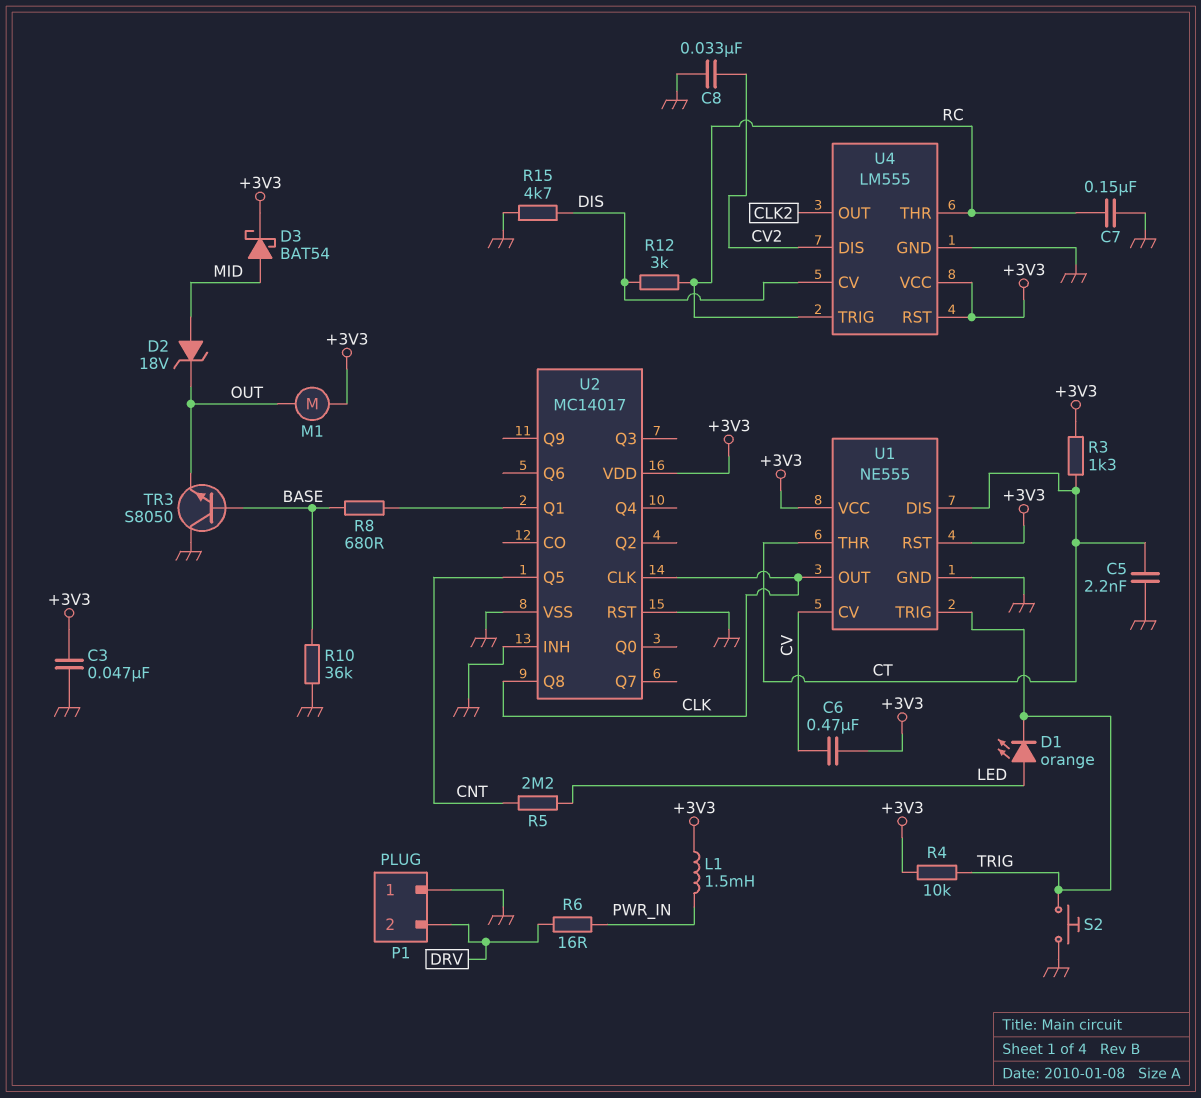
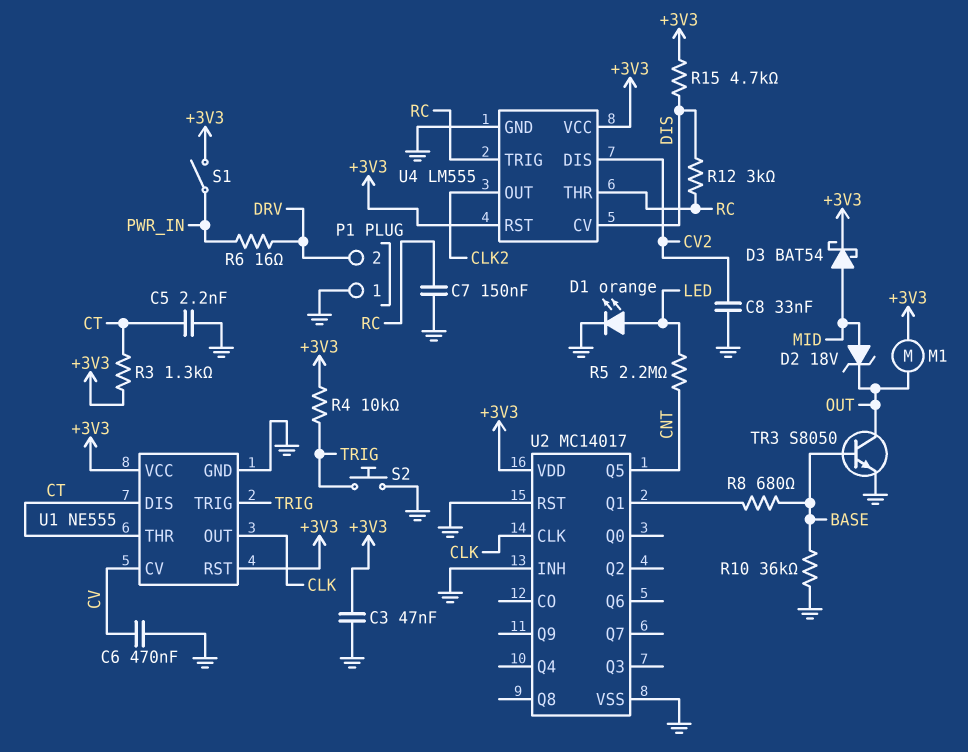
C6: 470nF (+3V3, CV) -> 470nF (CV, GND)
D1: LED orange (A LED, K TRIG) -> LED orange (A LED, K GND)
L1: 1.5mH (+3V3, PWR_IN) -> none
R15: 4.7k (DIS, GND) -> 4.7k (+3V3, DIS)
S1: none -> switch (+3V3, PWR_IN)
TR3: NPN S8050 (B BASE, C GND, E OUT) -> NPN S8050 (B BASE, C OUT, E GND)
U2 pin Q8: CLK -> none

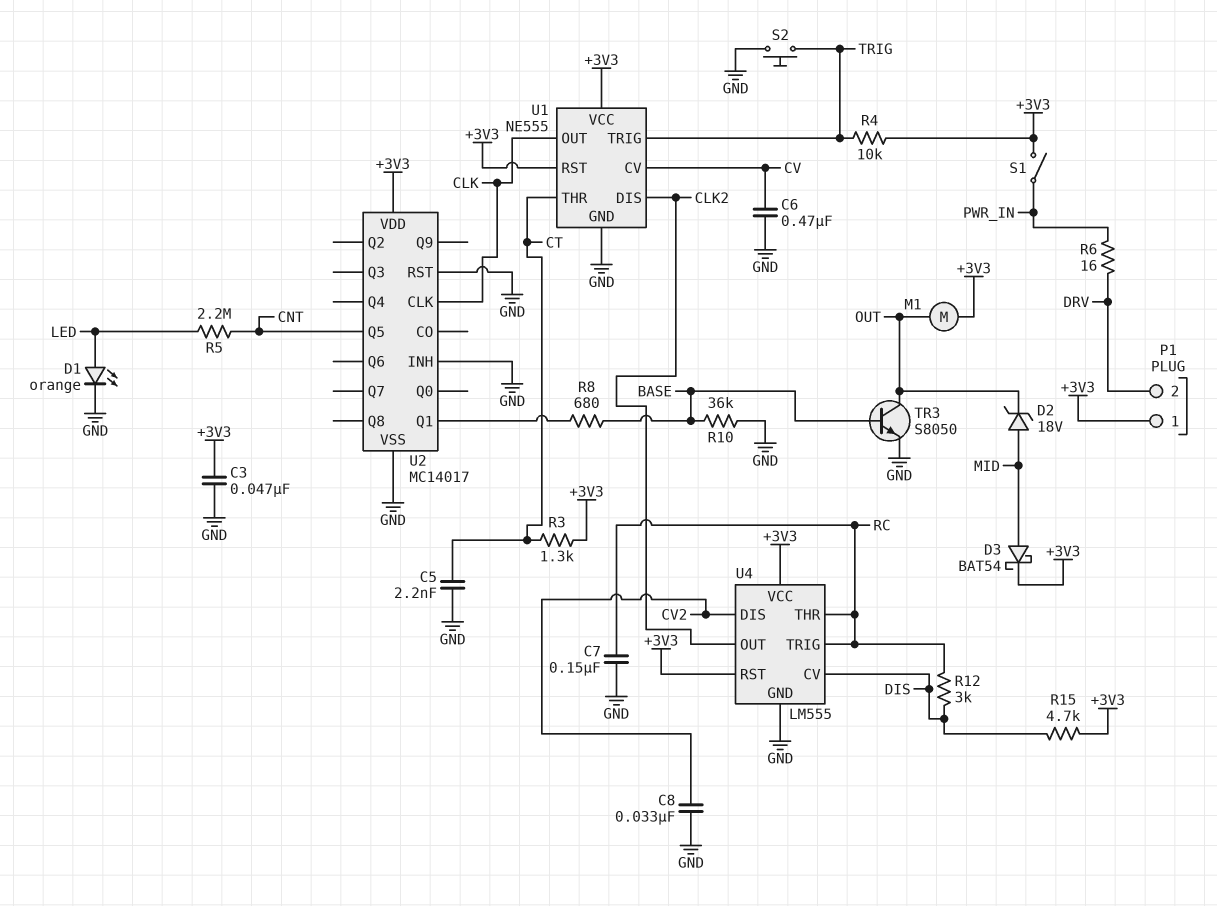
P1 pin 1: GND -> +3V3
U1 pin DIS: CT -> CLK2

